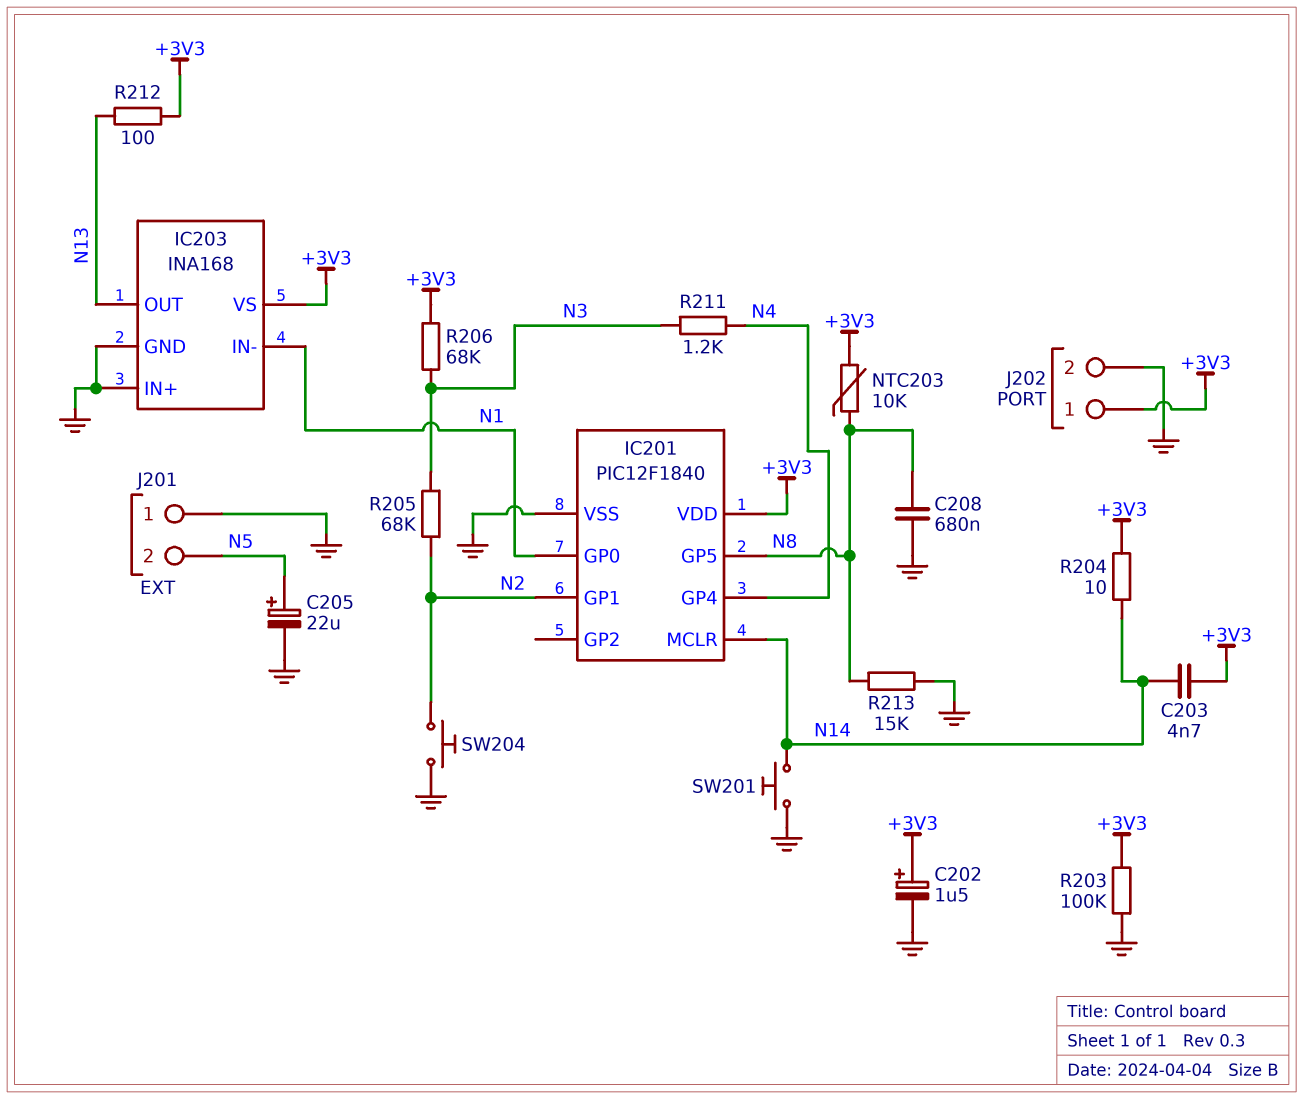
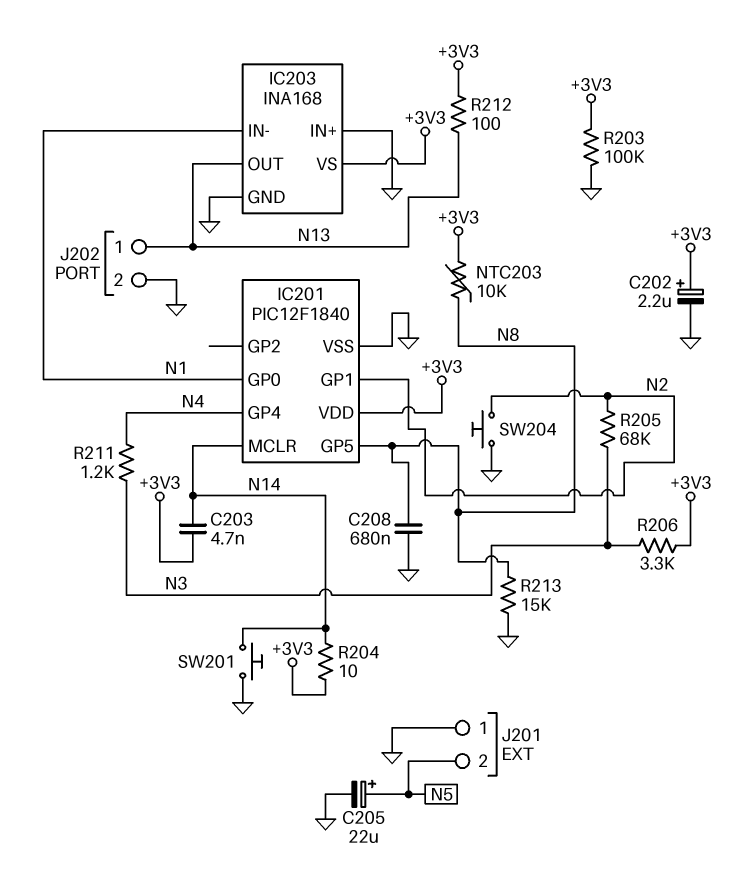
C202: 1.5uF (plus +3V3, minus GND) -> 2.2uF (plus +3V3, minus GND)
J202 pin 1: +3V3 -> N13
R206: 68k (+3V3, N3) -> 3.3k (+3V3, N3)

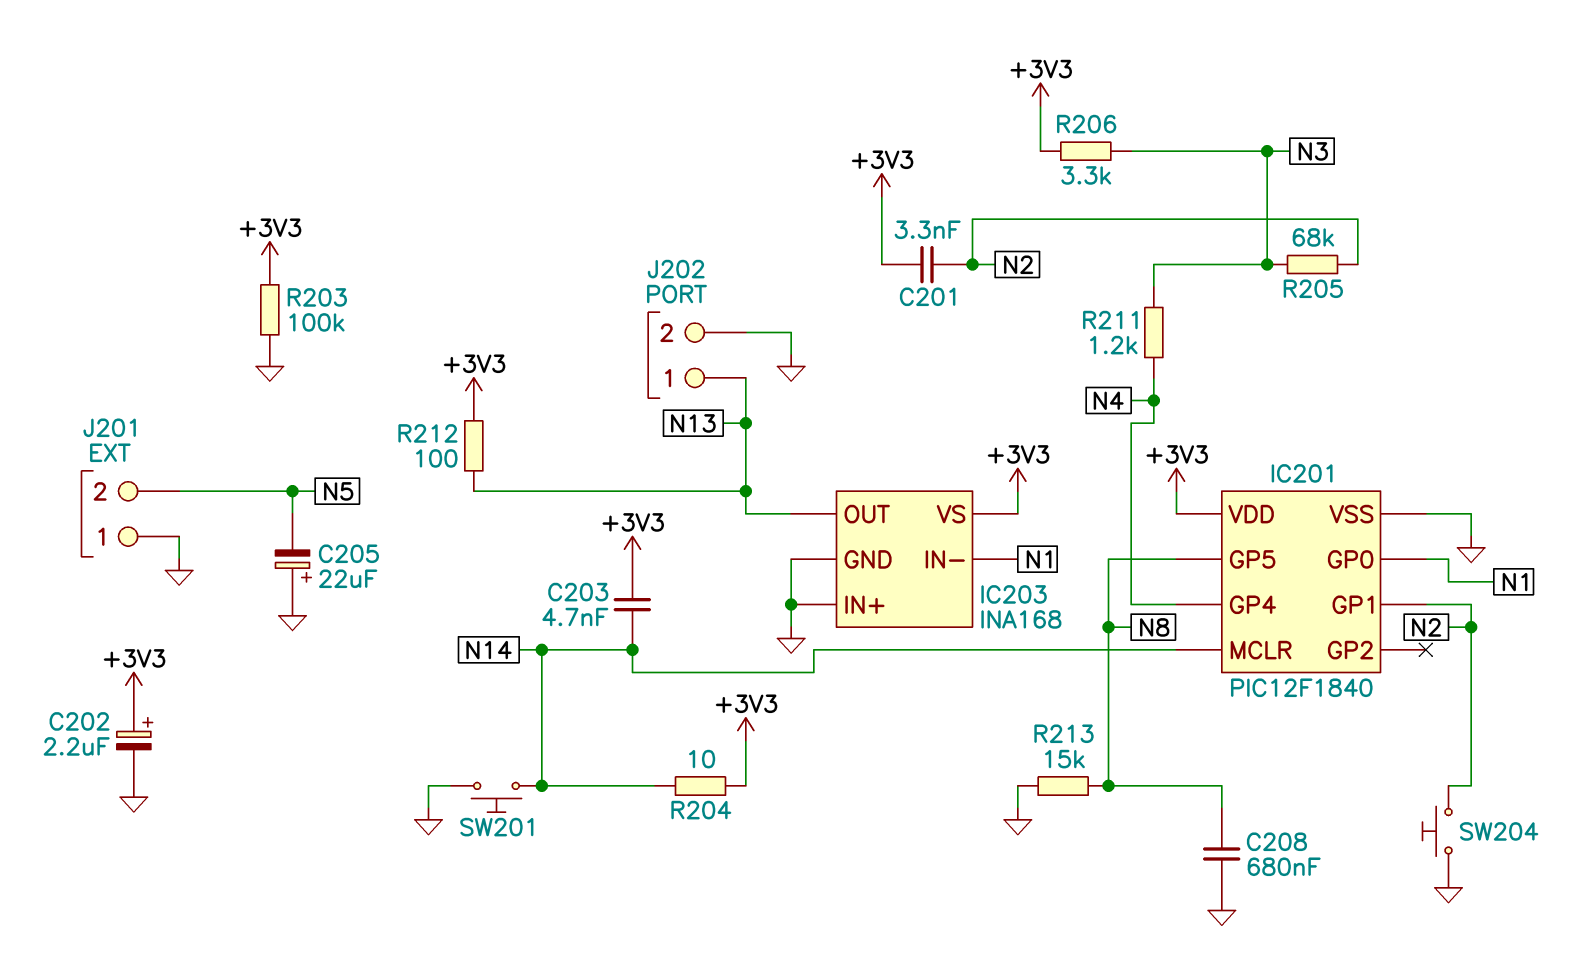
C201: none -> 3.3nF (+3V3, N2)
C205: 22uF (plus N5, minus GND) -> 22uF (plus GND, minus N5)
NTC203: 10k (+3V3, N8) -> none

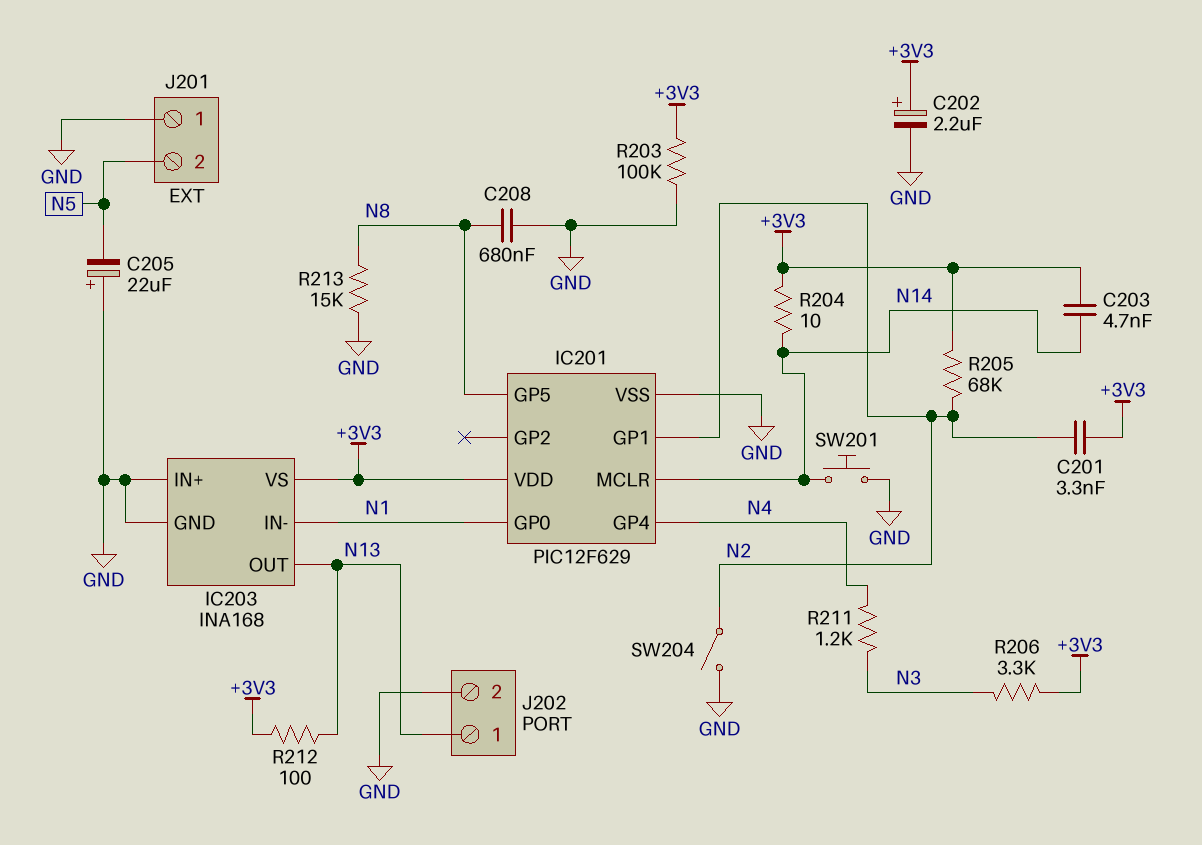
IC201: PIC12F1840 -> PIC12F629
R205: 68k (N2, N3) -> 68k (+3V3, N2)
SW204: button (GND, N2) -> switch (GND, N2)

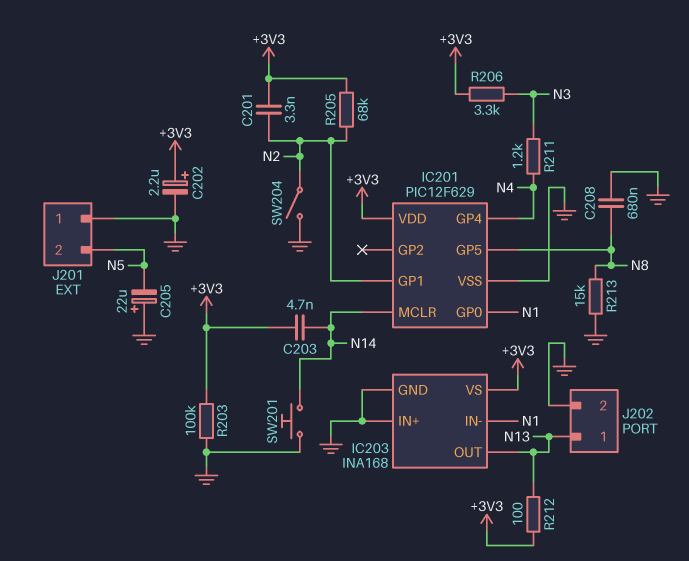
R204: 10 (+3V3, N14) -> none

